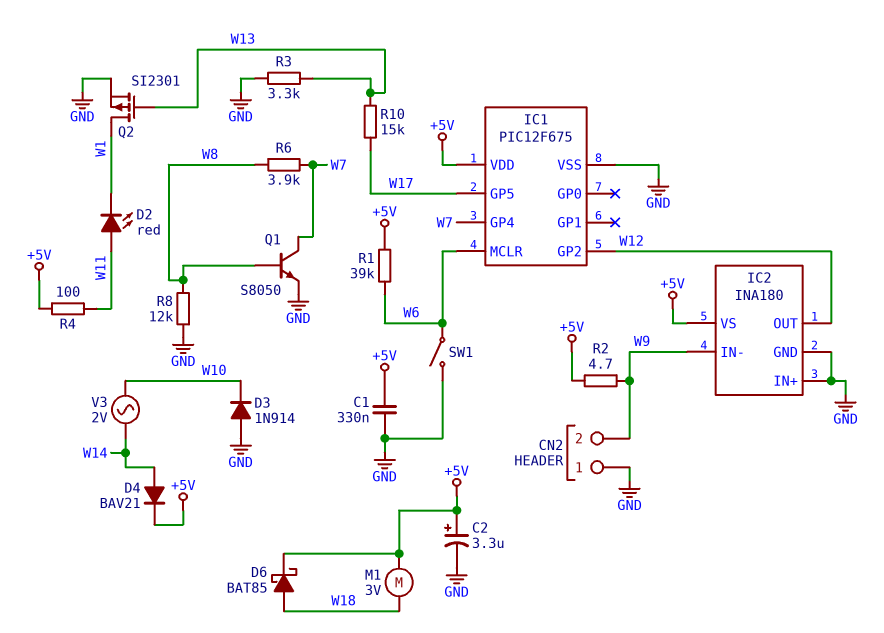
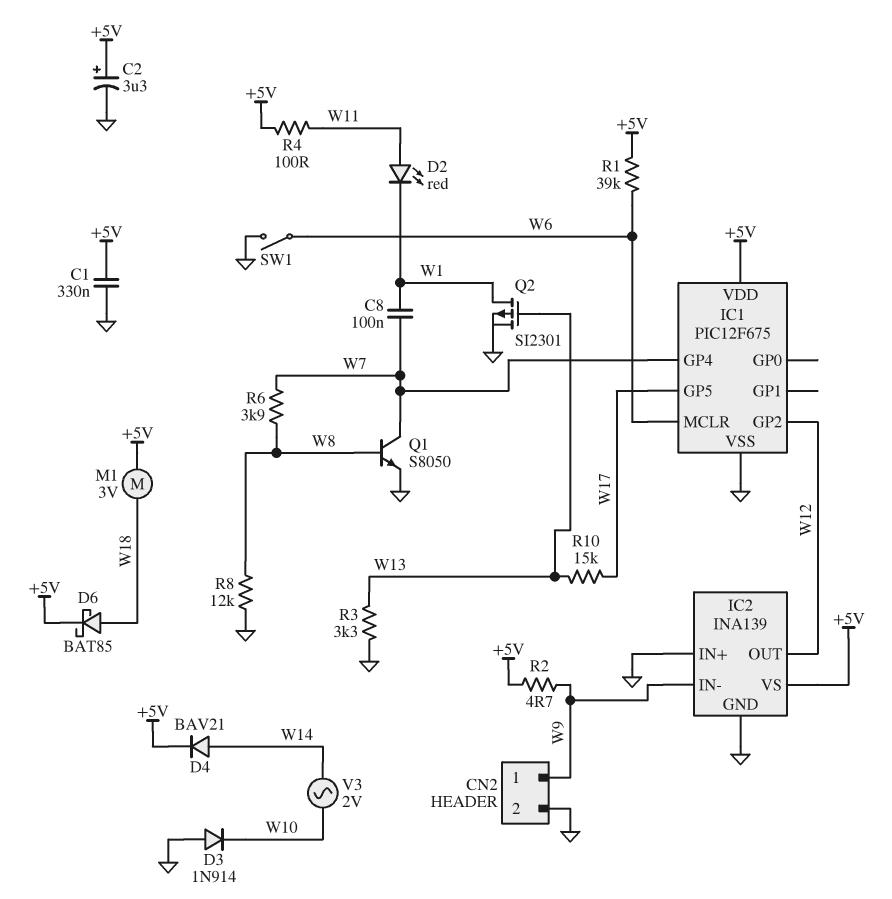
C8: none -> 100nF (W1, W7)
CN2 pin 1: GND -> W9
CN2 pin 2: W9 -> GND
IC2: INA180 -> INA139

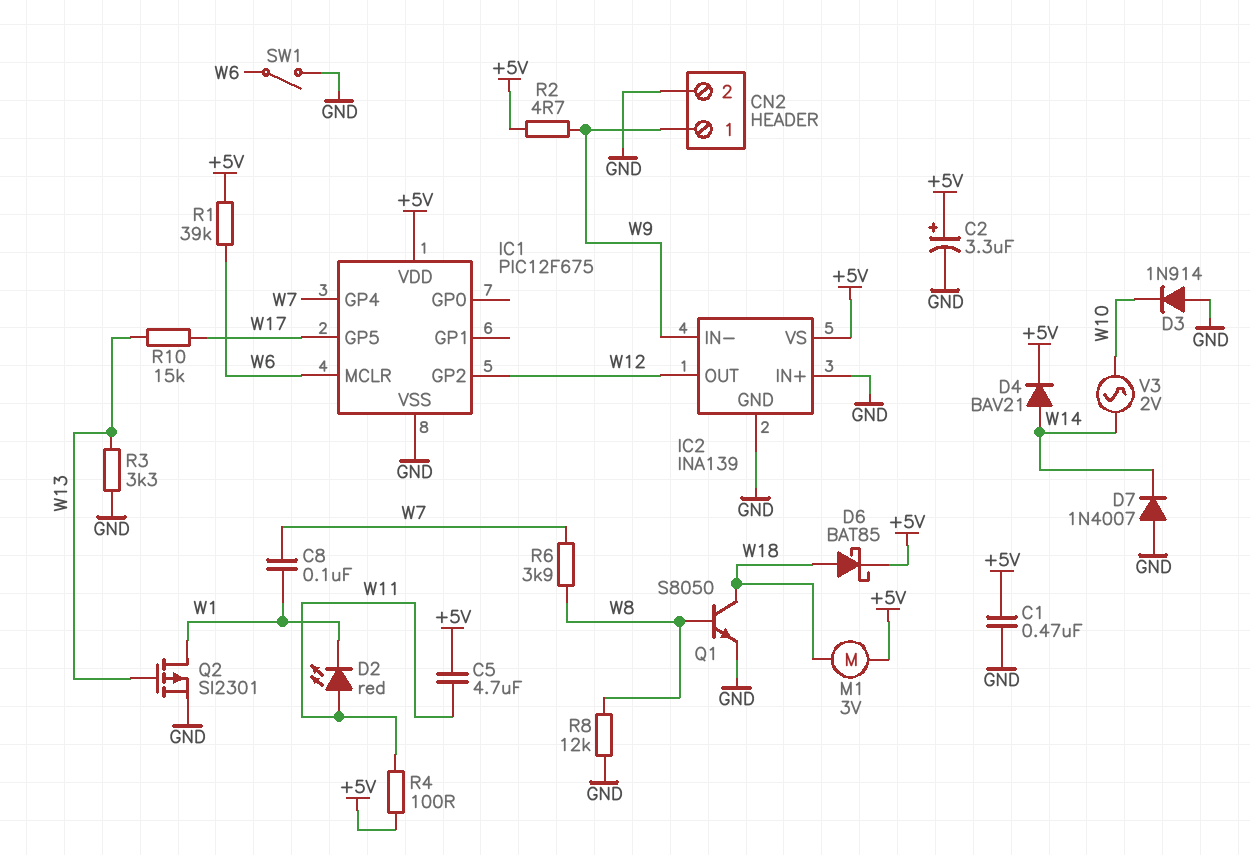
C1: 330nF (+5V, GND) -> 470nF (+5V, GND)
C5: none -> 4.7uF (+5V, W11)
D7: none -> diode 1N4007 (A GND, K W14)
Q1: NPN S8050 (B W8, C W7, E GND) -> NPN S8050 (B W8, C W18, E GND)

